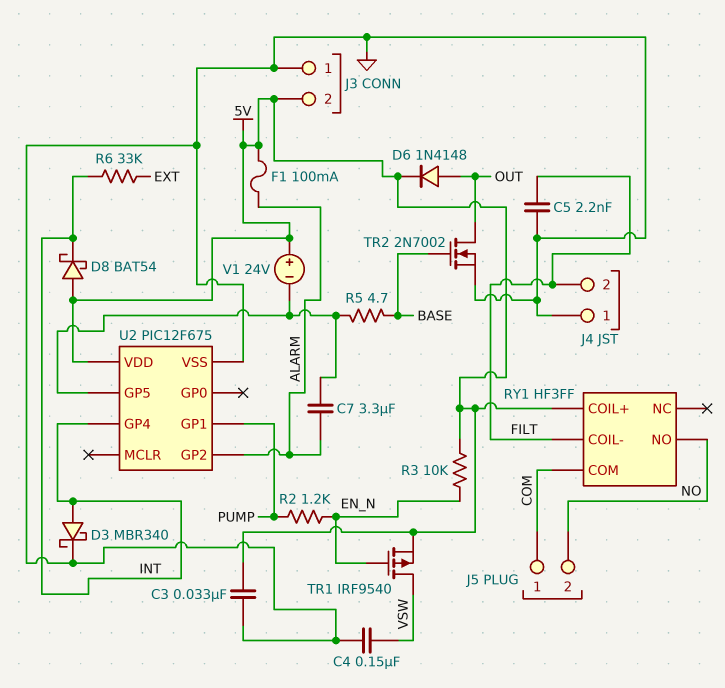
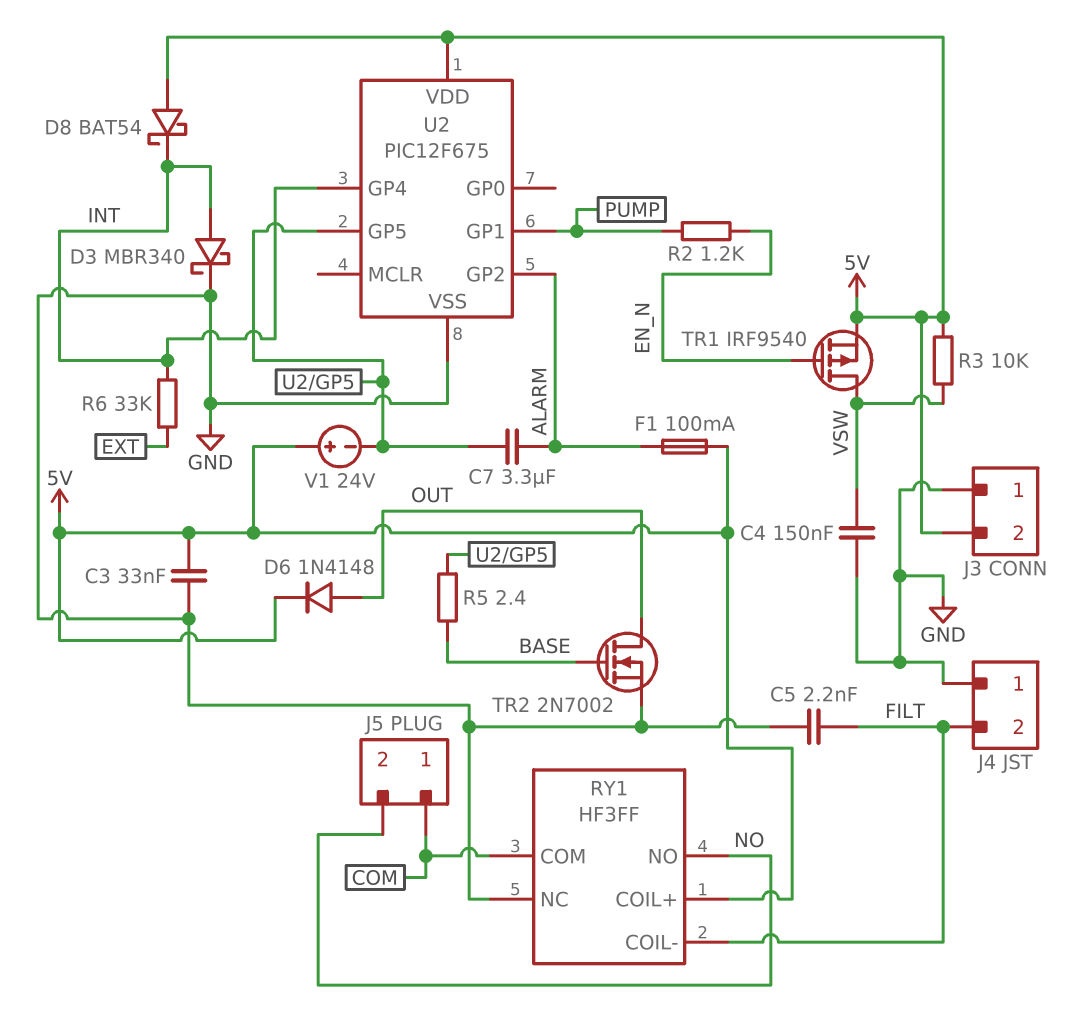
R3: 10k (5V, EN_N) -> 10k (5V, VSW)
R5: 4.7 (BASE, U2/GP5) -> 2.4 (BASE, U2/GP5)
RY1 pin NC: none -> GND

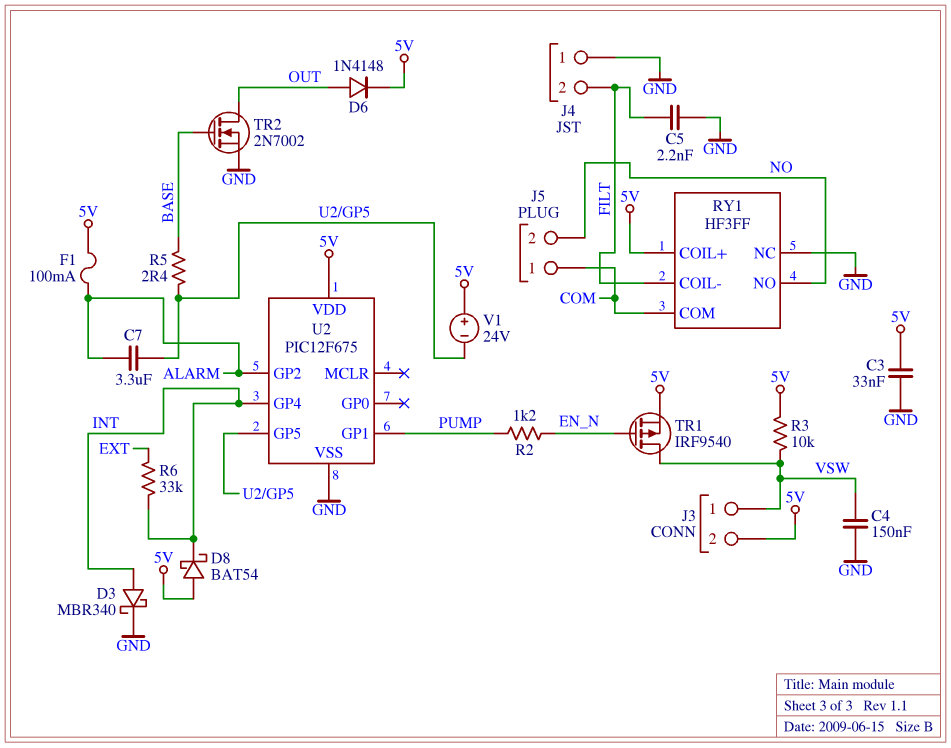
J3 pin 1: GND -> VSW

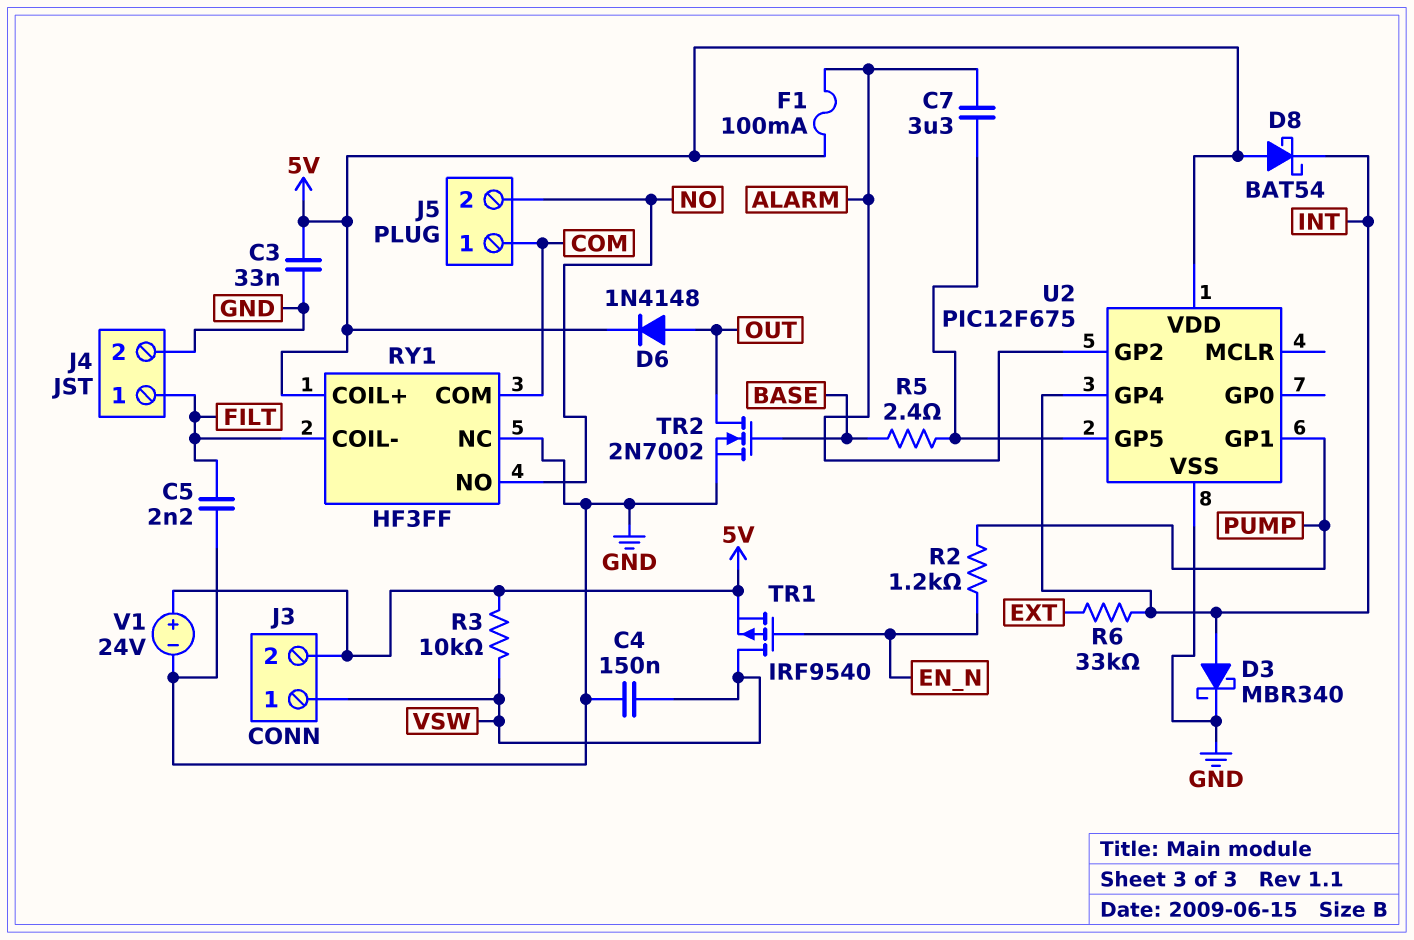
J4 pin 1: GND -> FILT
J4 pin 2: FILT -> GND
V1: 24V (plus 5V, minus U2/GP5) -> 24V (plus 5V, minus GND)

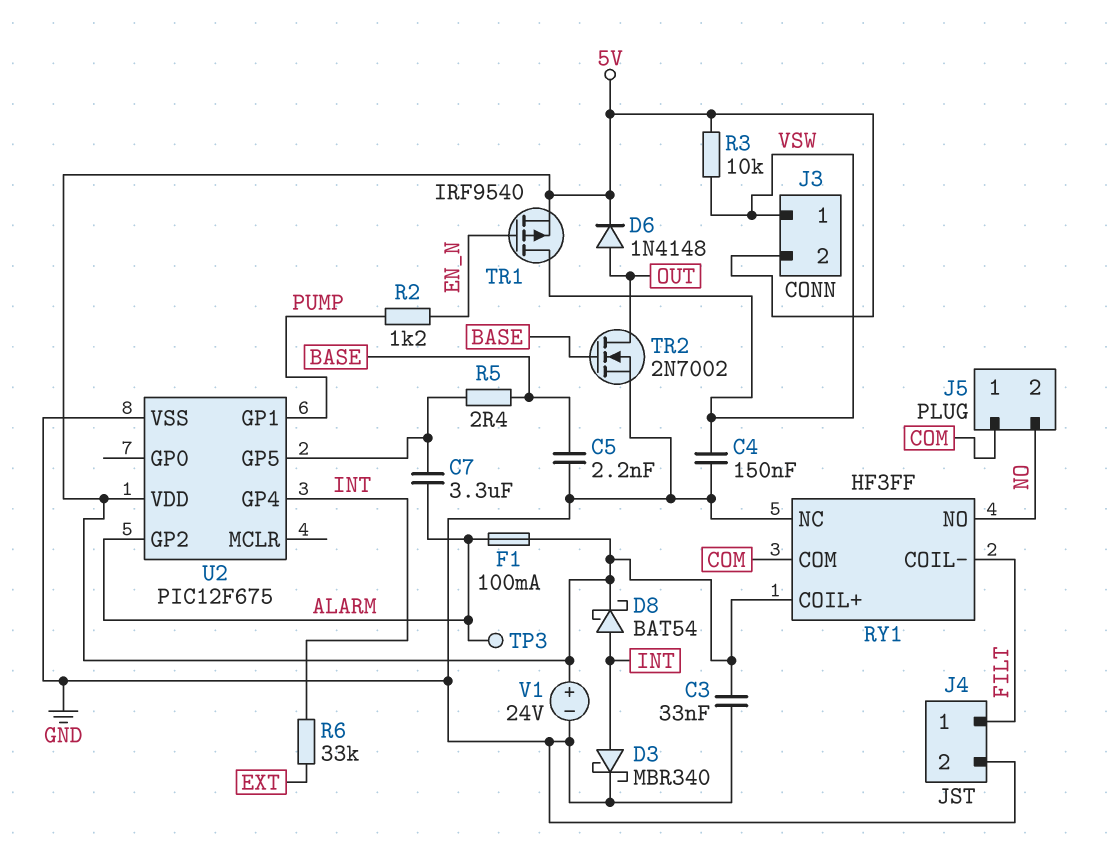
C5: 2.2nF (FILT, GND) -> 2.2nF (BASE, GND)
D8: schottky BAT54 (A 5V, K INT) -> schottky BAT54 (A INT, K 5V)
TP3: none -> test point (ALARM)

